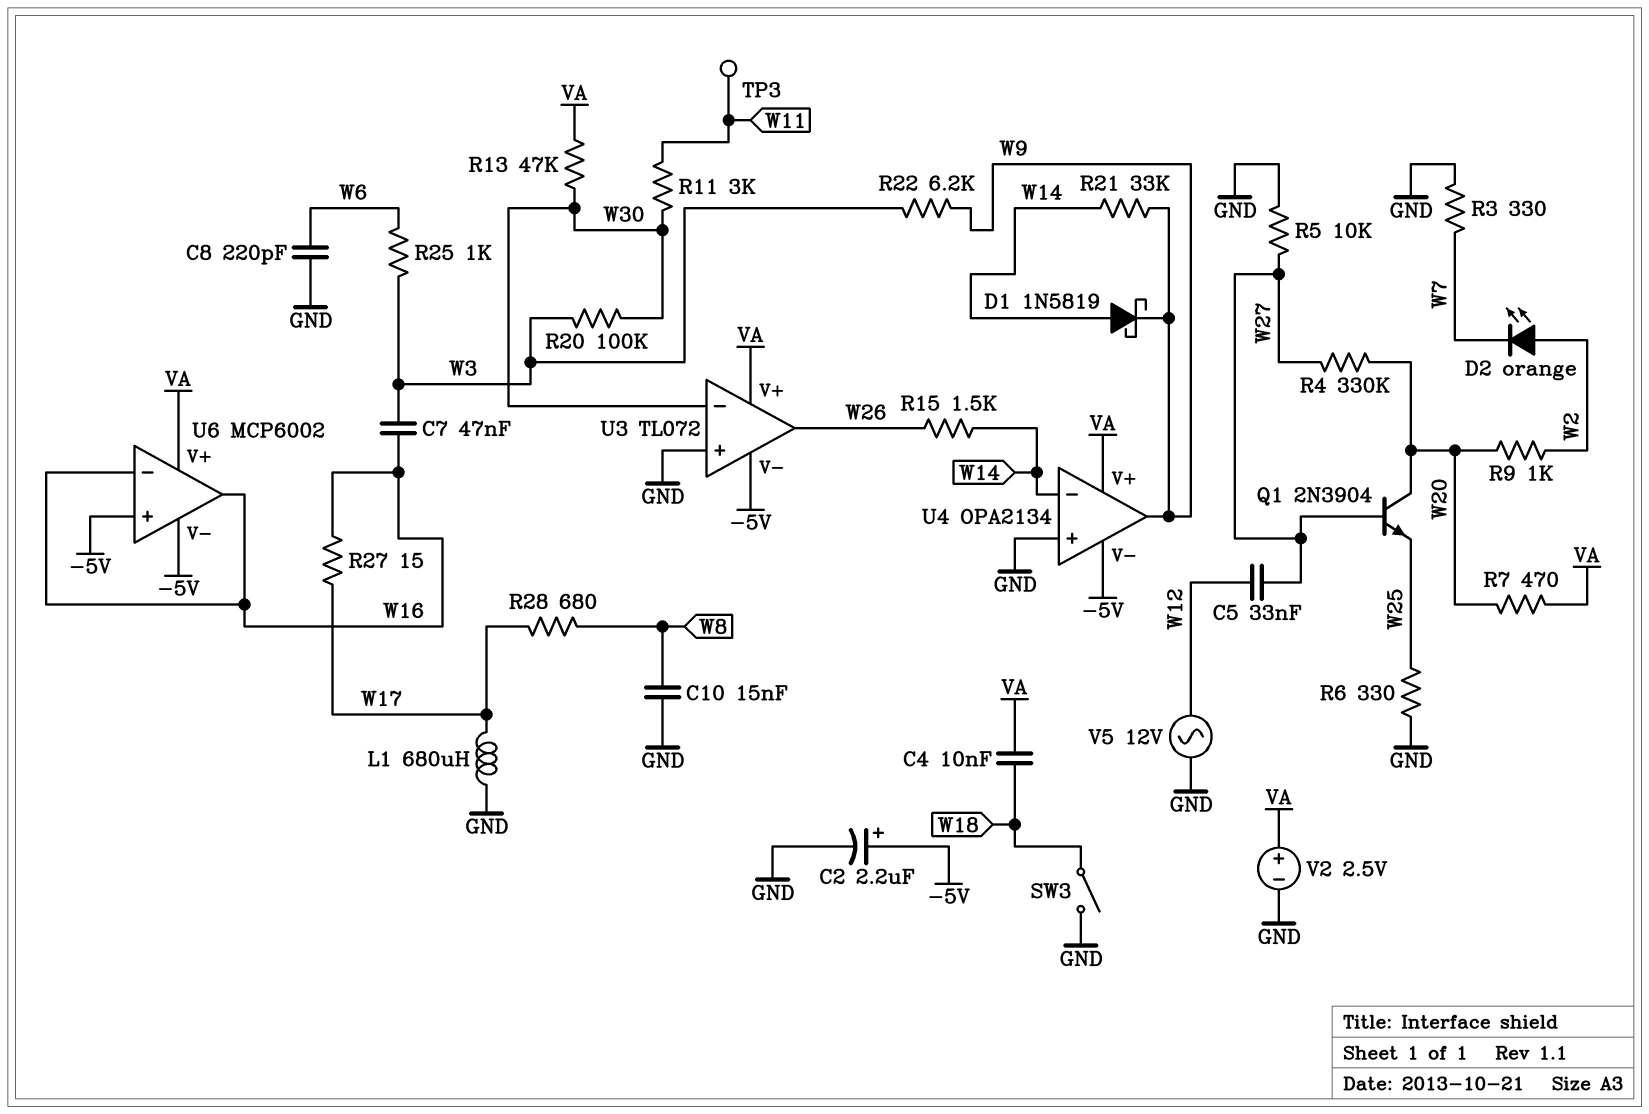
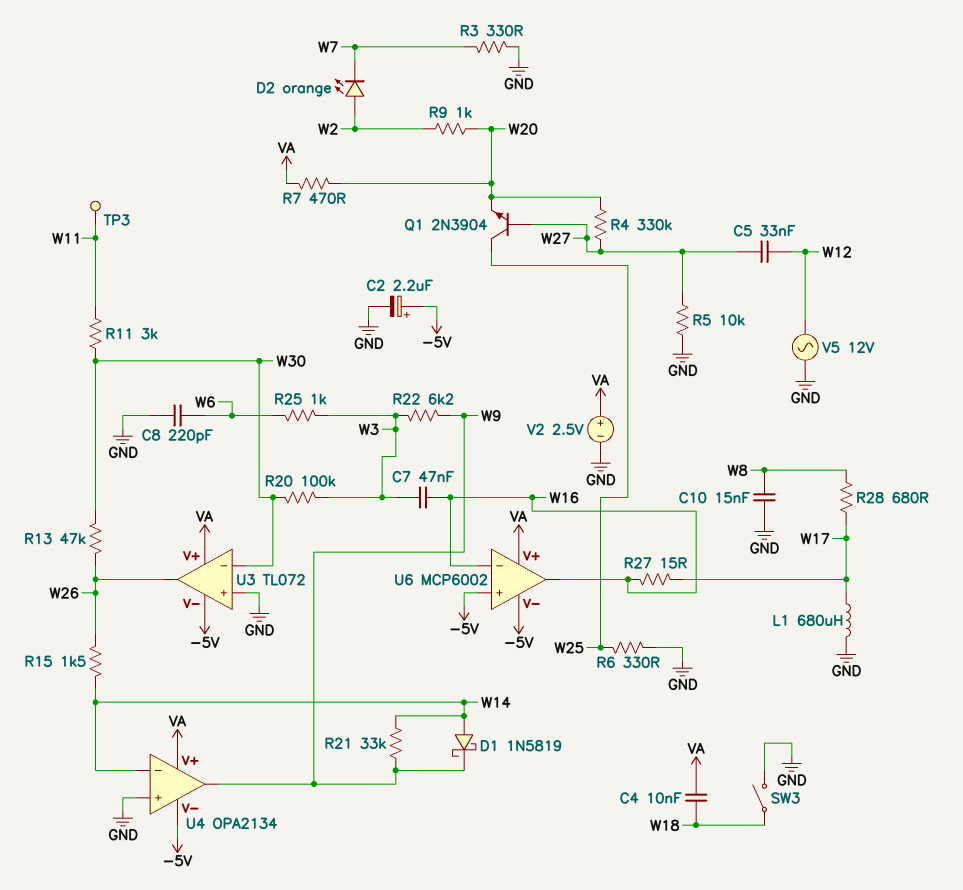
Q1: NPN 2N3904 (B W27, C W20, E W25) -> NPN 2N3904 (B W27, C W25, E W20)
R13: 47k (VA, W30) -> 47k (W26, W30)

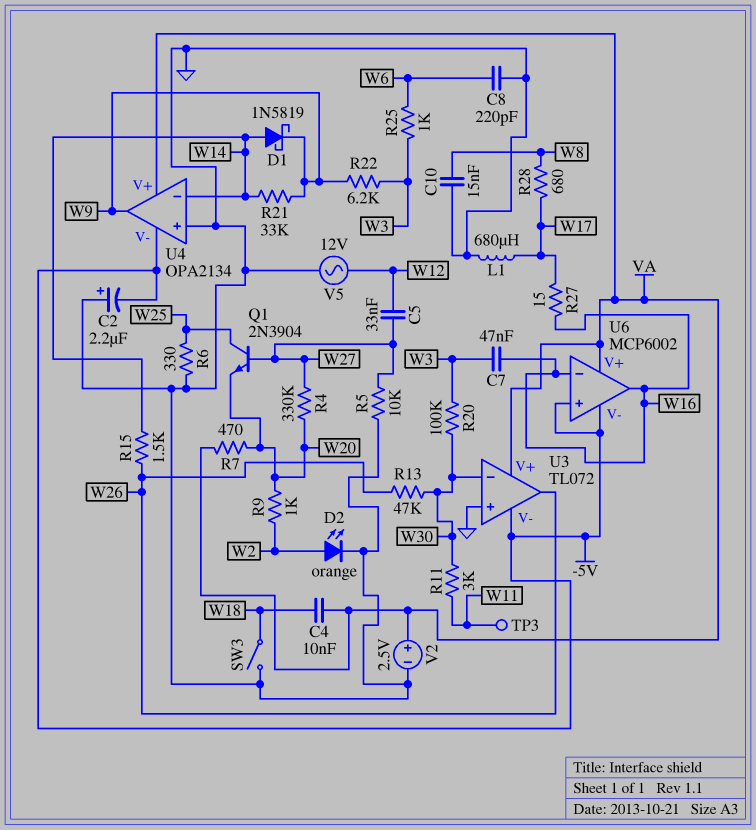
C2: 2.2uF (plus -5V, minus GND) -> 2.2uF (plus GND, minus -5V)
D2: LED orange (A W2, K W7) -> LED orange (A W2, K GND)
R3: 330 (GND, W7) -> none

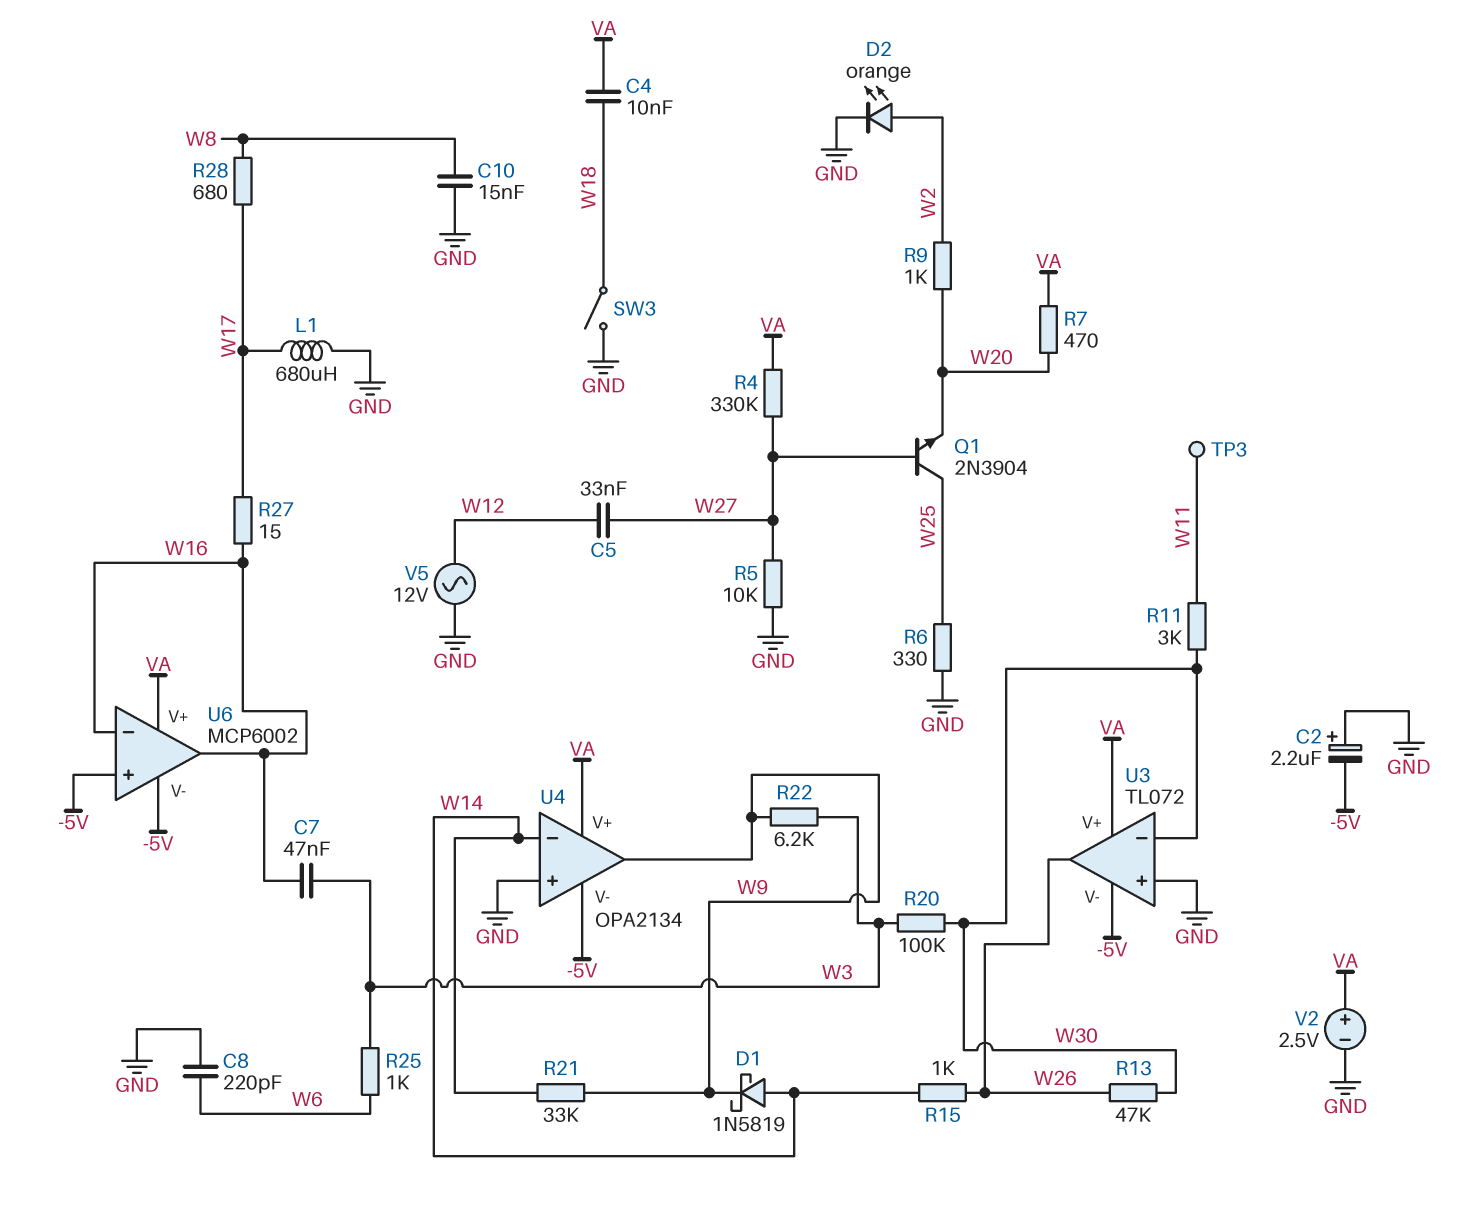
R4: 330k (W20, W27) -> 330k (VA, W27)
R15: 1.5k (W14, W26) -> 1k (W14, W26)

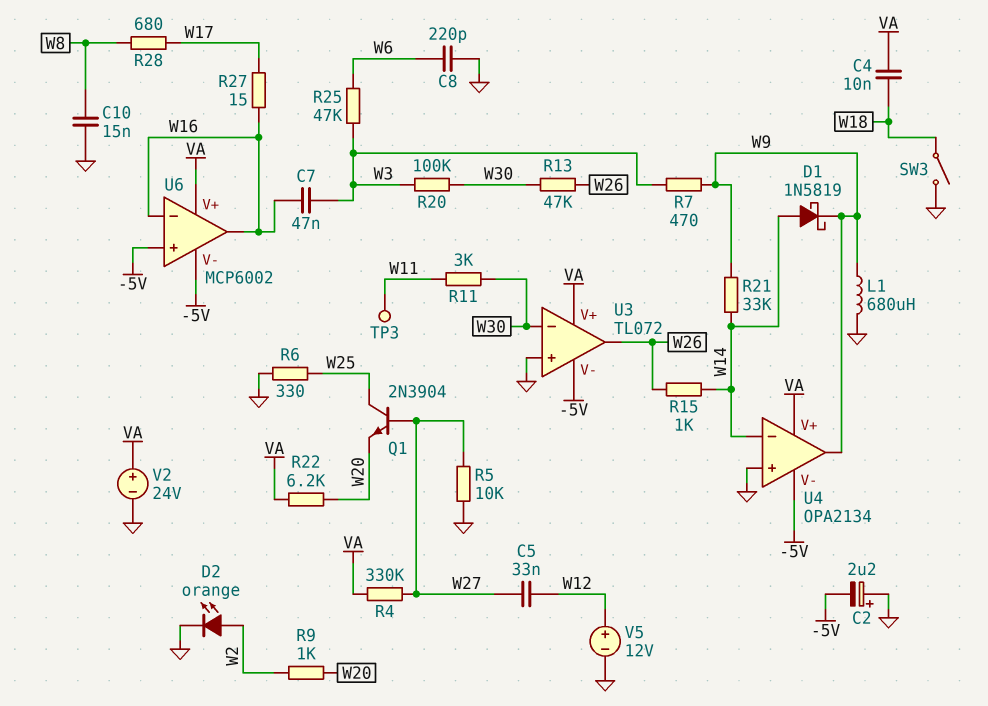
L1: 680uH (GND, W17) -> 680uH (GND, W9)
R7: 470 (VA, W20) -> 470 (W3, W9)
R22: 6.2k (W3, W9) -> 6.2k (VA, W20)
R25: 1k (W3, W6) -> 47k (W3, W6)
V2: 2.5V (plus VA, minus GND) -> 24V (plus VA, minus GND)
V5: AC 12V (GND, W12) -> 12V (plus W12, minus GND)

